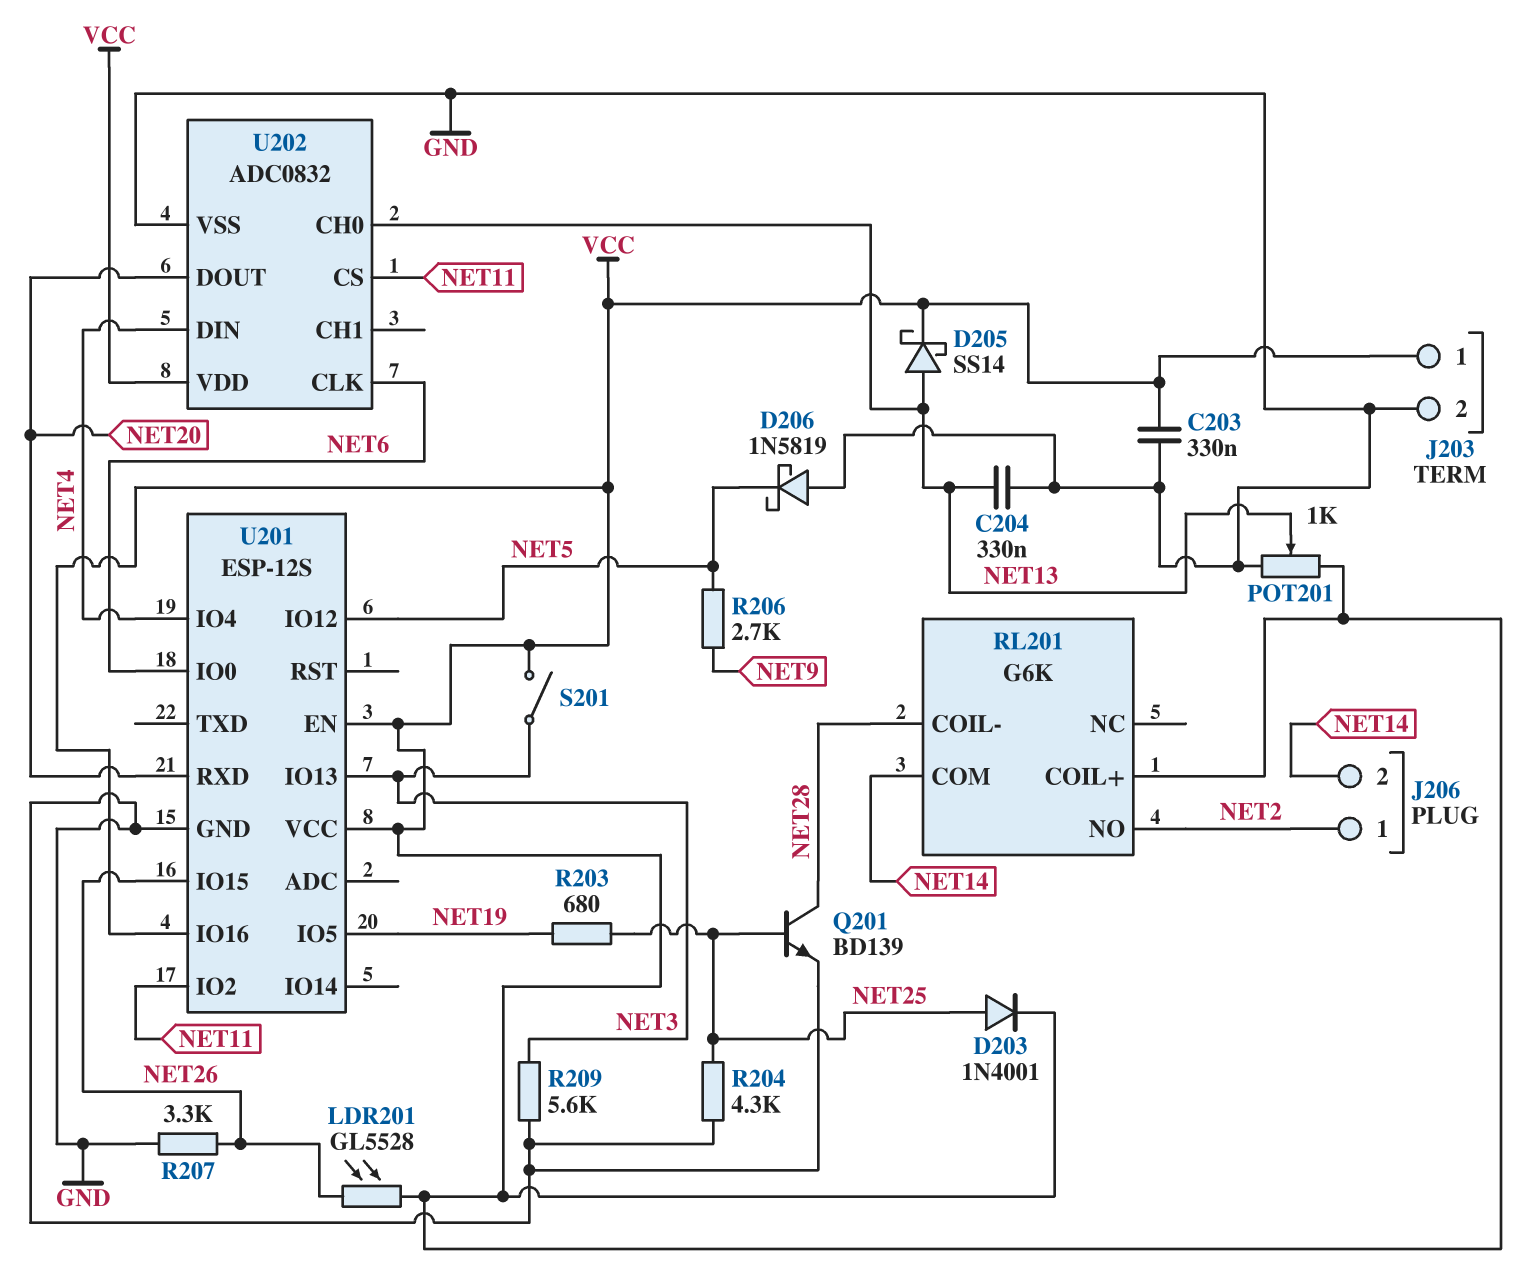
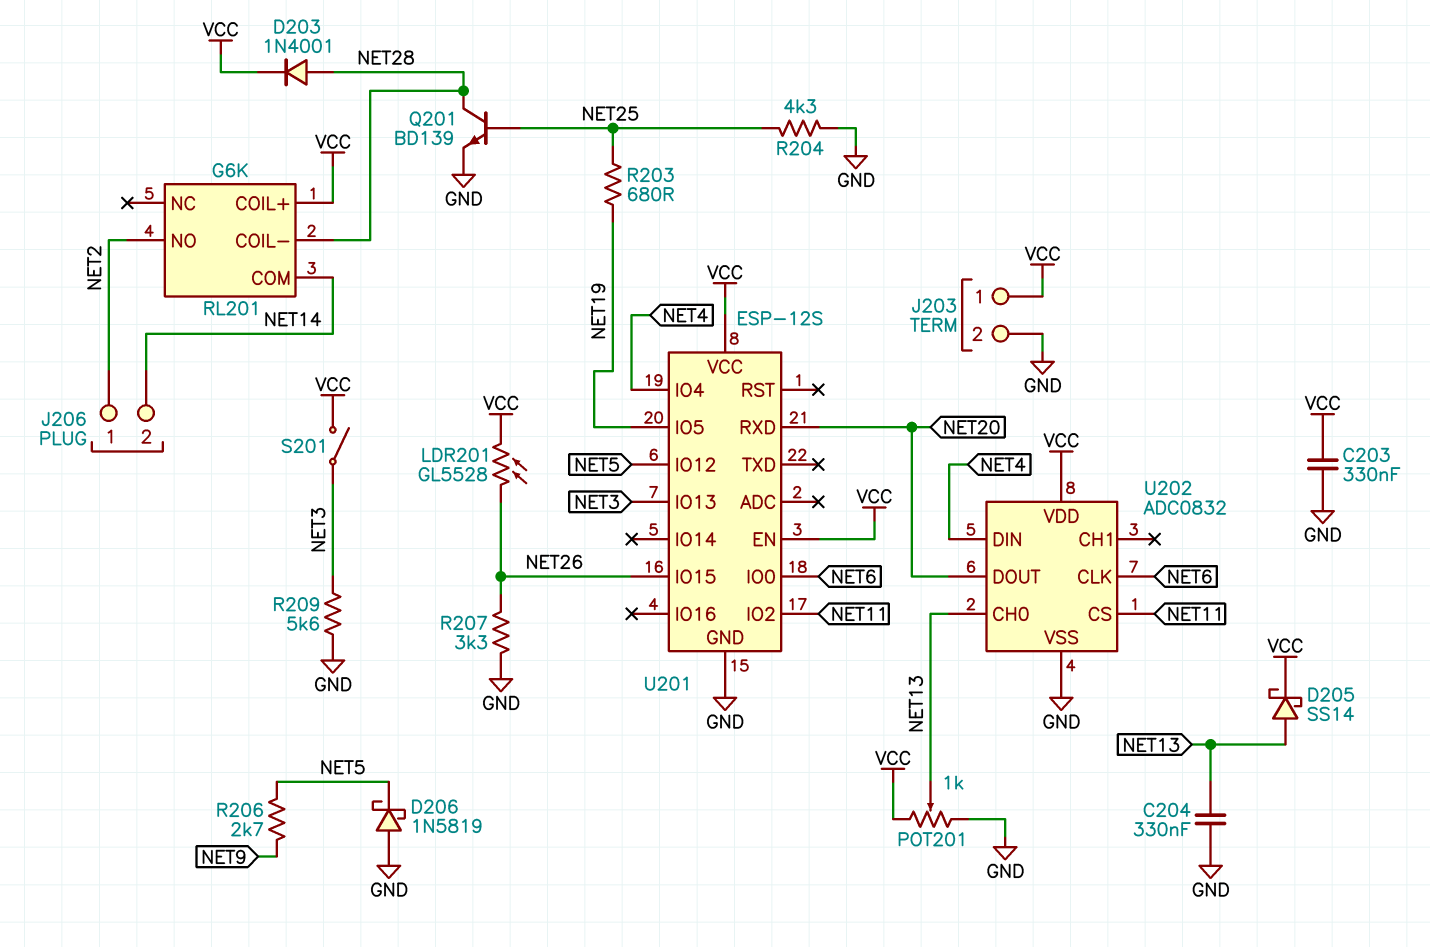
D203: diode 1N4001 (A NET25, K VCC) -> diode 1N4001 (A NET28, K VCC)
U201 pin IO16: VCC -> none

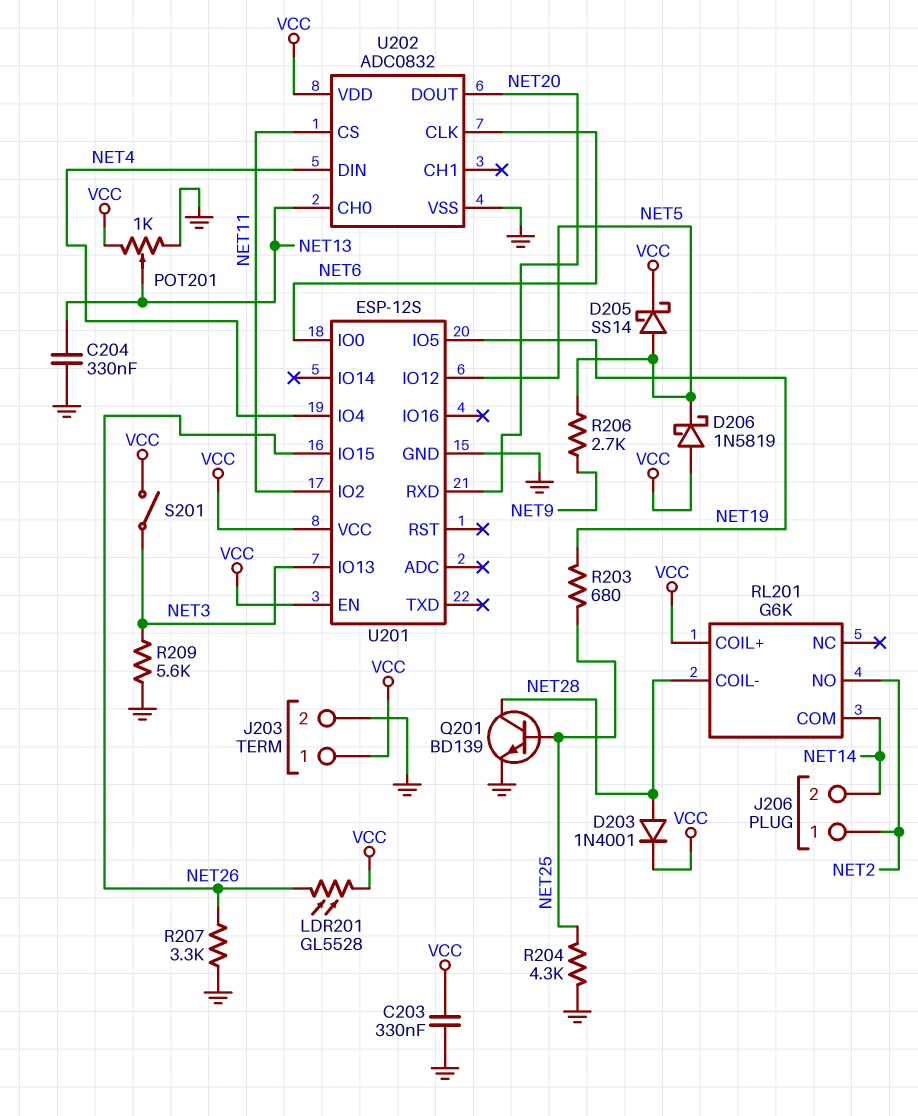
D205: schottky SS14 (A NET13, K VCC) -> schottky SS14 (A NET5, K VCC)
D206: schottky 1N5819 (A GND, K NET5) -> schottky 1N5819 (A VCC, K NET5)

